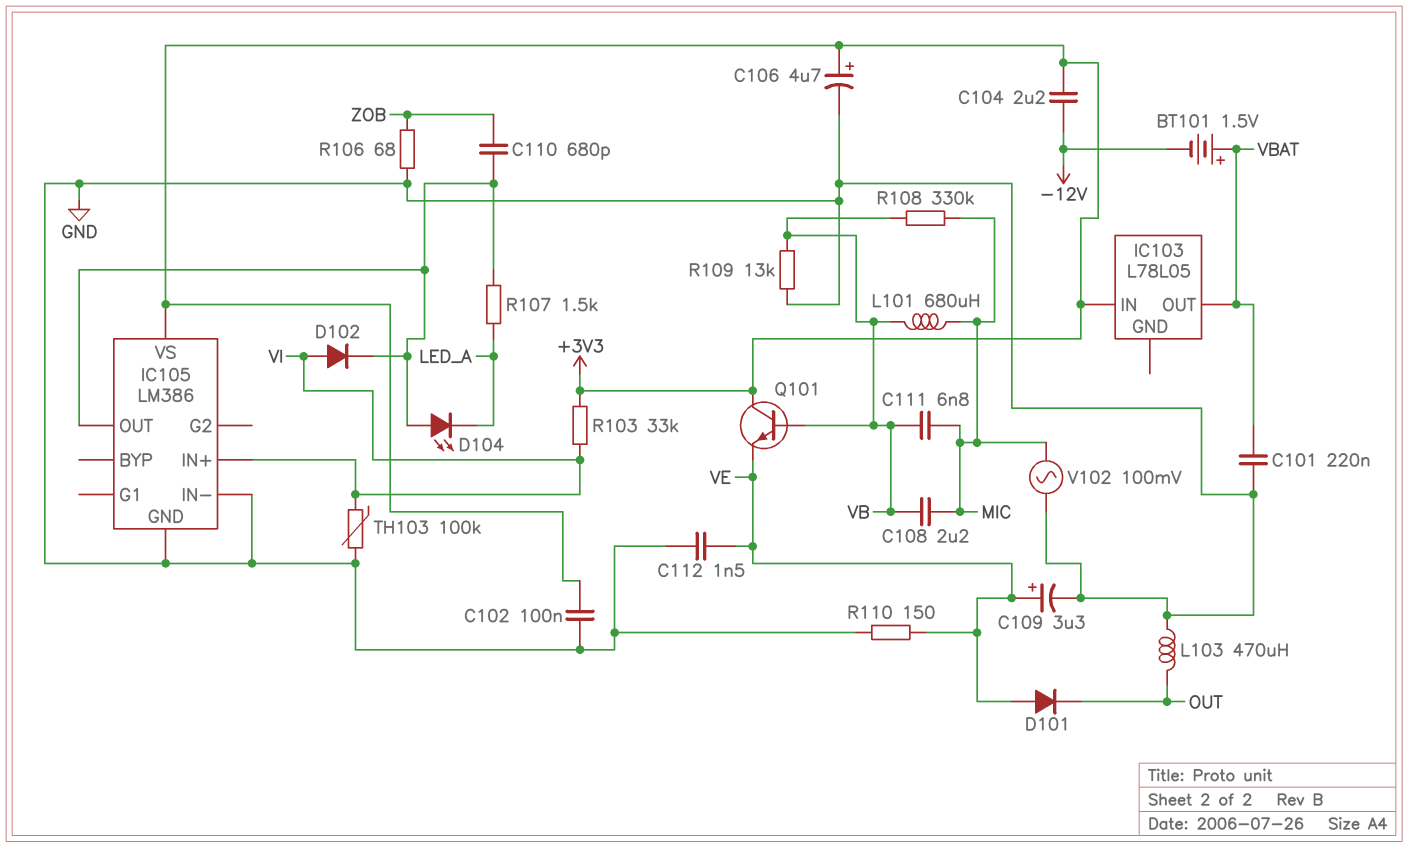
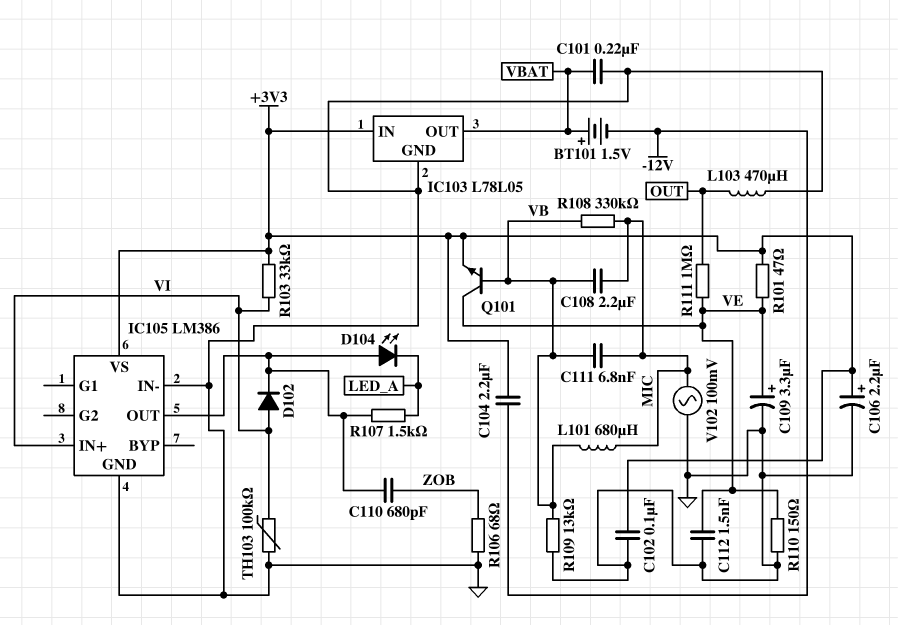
C106: 4.7uF (plus +3V3, minus GND) -> 2.2uF (plus +3V3, minus GND)
D101: diode (A VE, K OUT) -> none
IC103 pin GND: none -> GND
Q101: NPN (B VB, C +3V3, E VE) -> NPN (B VB, C VE, E +3V3)
R101: none -> 47 (+3V3, VE)
R111: none -> 1M (OUT, VE)

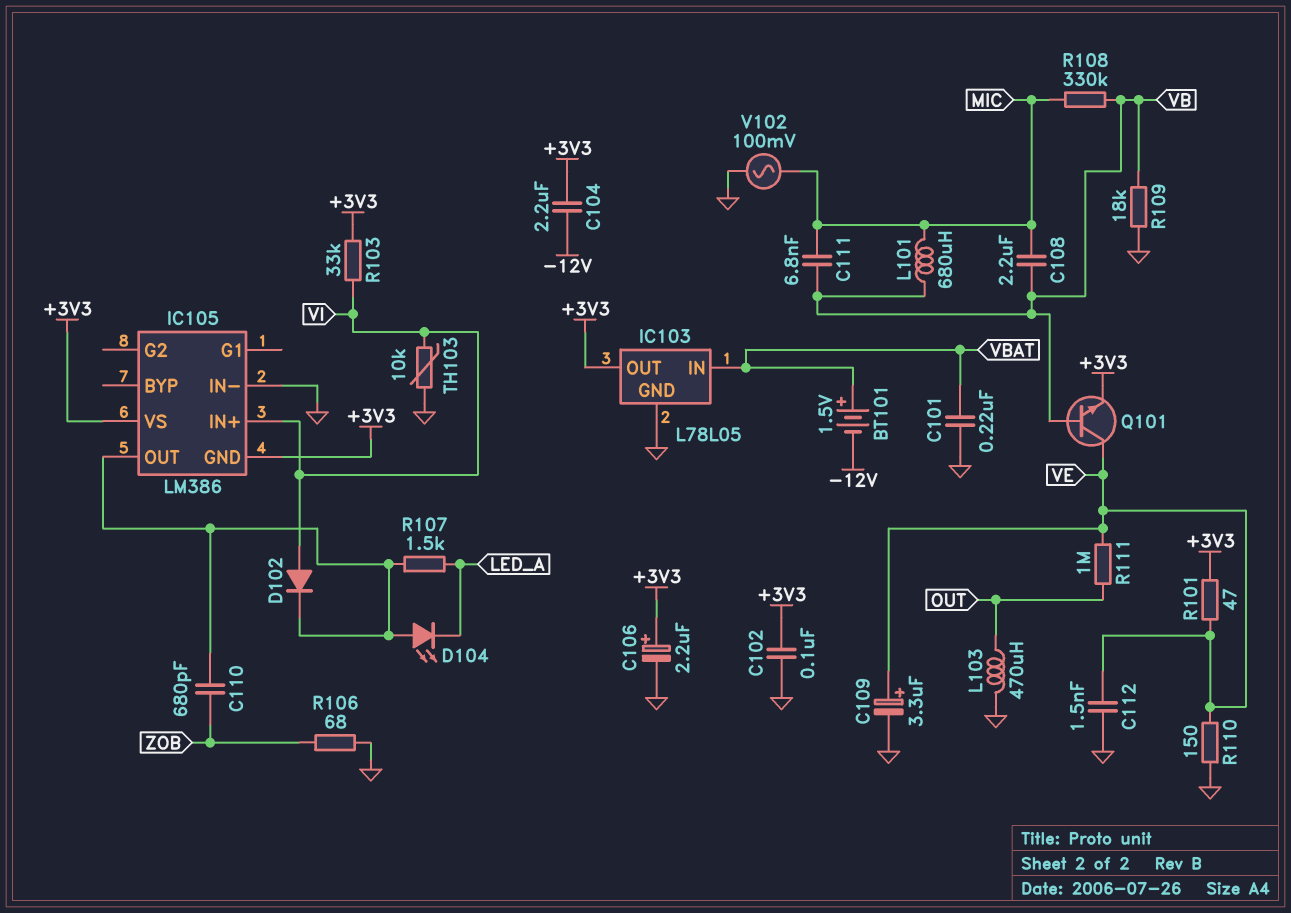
IC103 pin IN: +3V3 -> VBAT
IC103 pin OUT: VBAT -> +3V3
IC105 pin GND: GND -> +3V3
R109: 13k (GND, VB) -> 18k (GND, VB)
TH103: 100k (GND, VI) -> 10k (GND, VI)

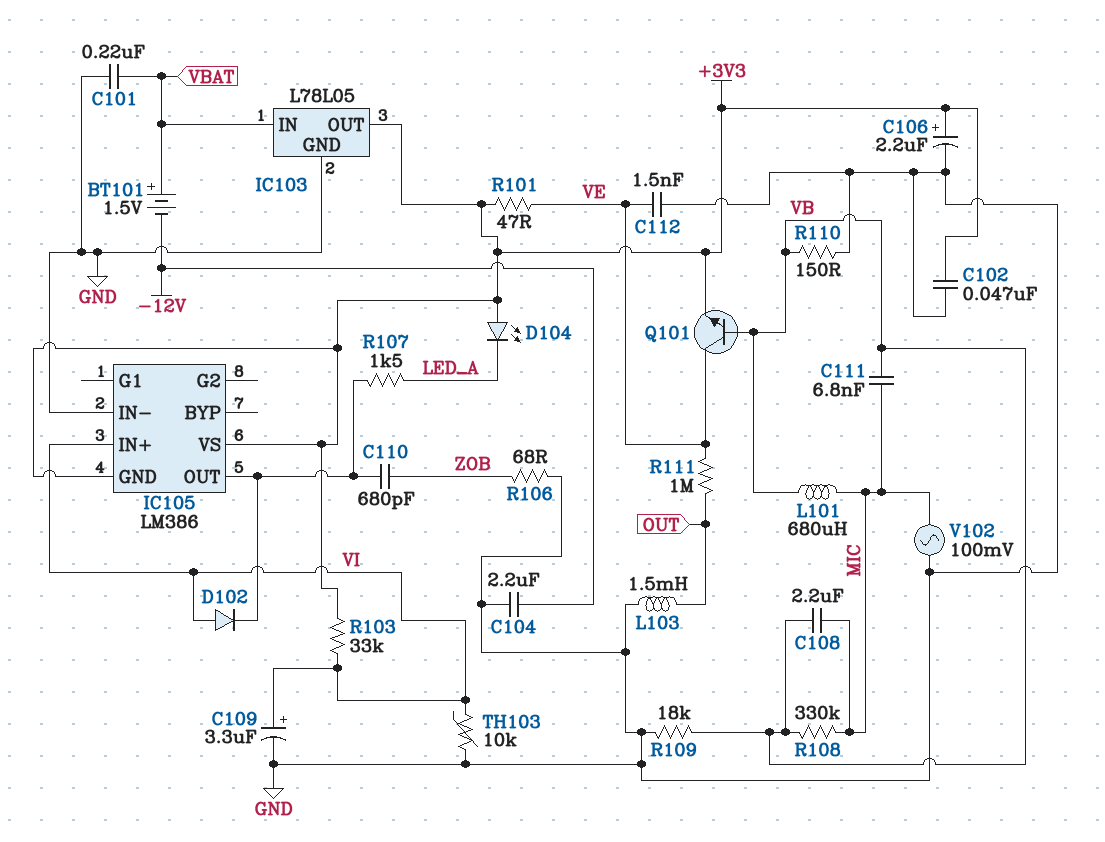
C102: 100nF (+3V3, GND) -> 47nF (+3V3, GND)
C104: 2.2uF (+3V3, -12V) -> 2.2uF (-12V, GND)
C109: 3.3uF (plus VE, minus GND) -> 3.3uF (plus VI, minus GND)
D104: LED (A IC105/OUT, K LED_A) -> LED (A +3V3, K LED_A)
L103: 470uH (GND, OUT) -> 1.5mH (GND, OUT)
R110: 150 (GND, VE) -> 150 (GND, VB)

